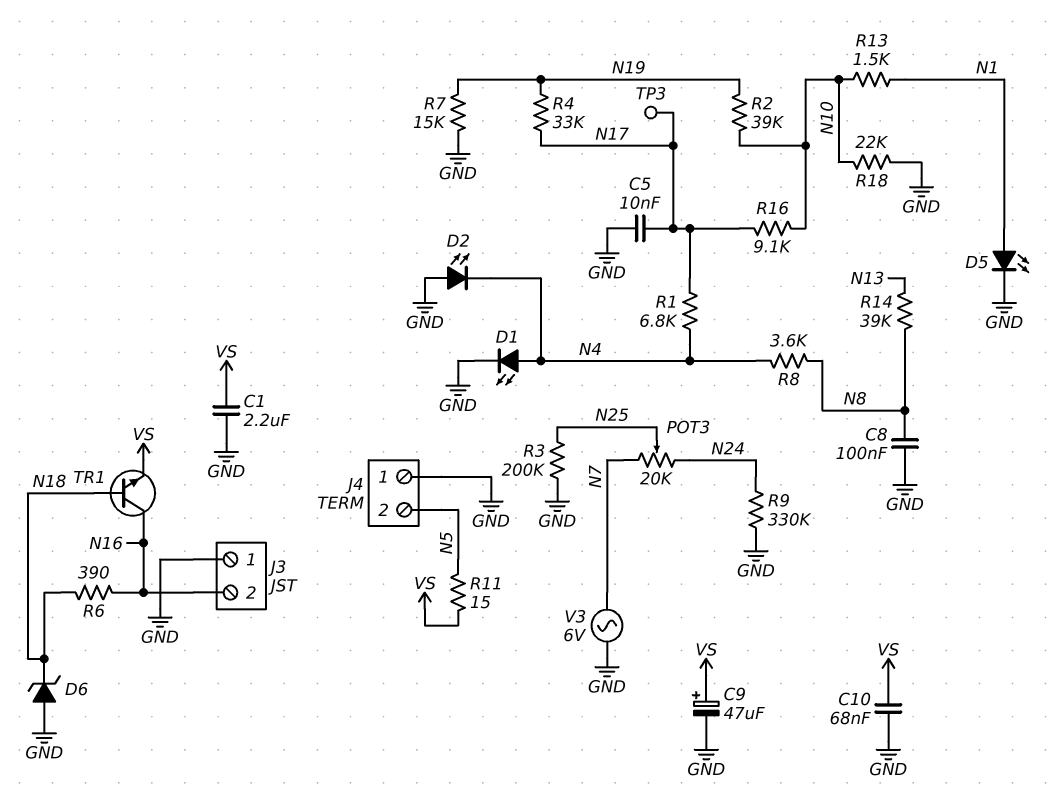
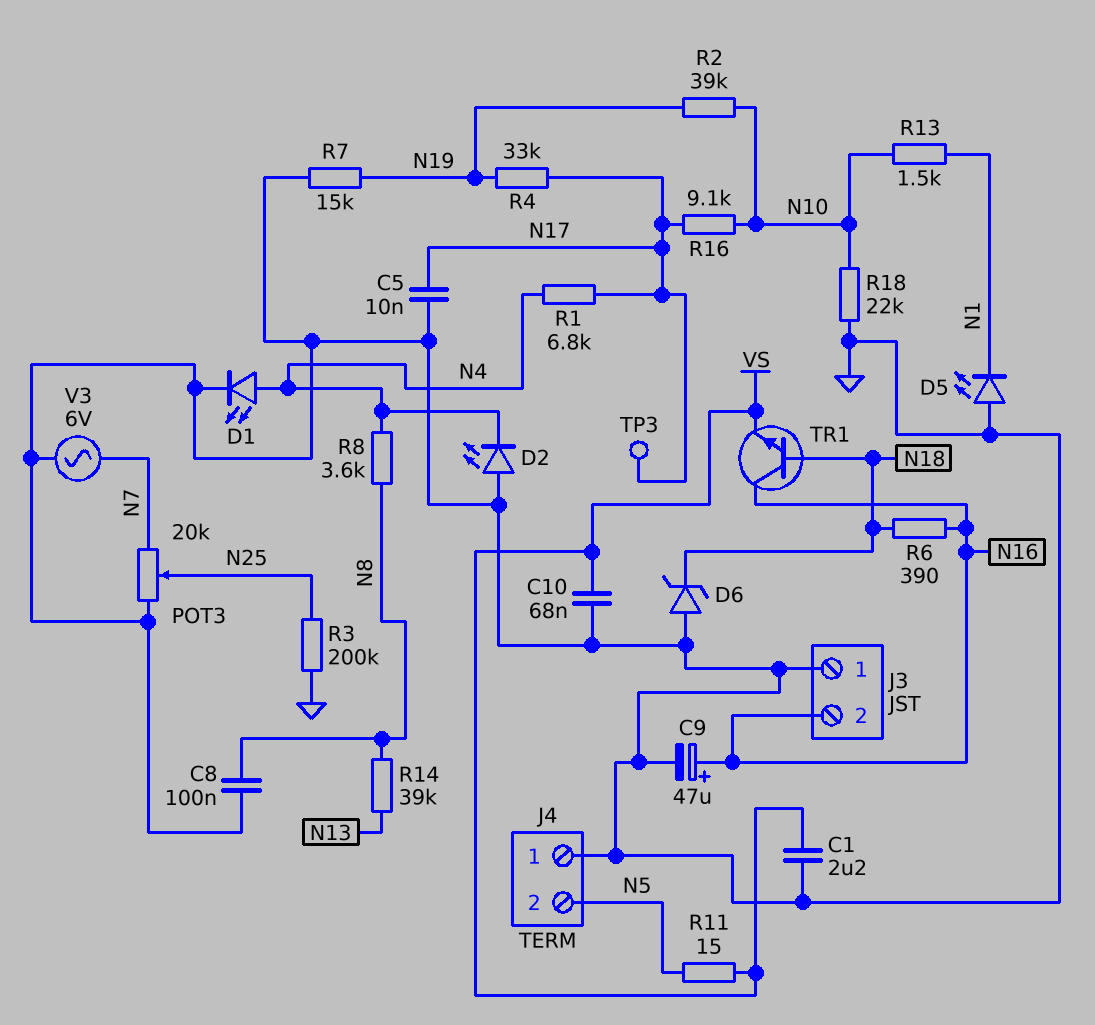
C9: 47uF (plus VS, minus GND) -> 47uF (plus N16, minus GND)
D5: LED (A N1, K GND) -> LED (A GND, K N1)
POT3: 20k (N7, N24, wiper N25) -> 20k (GND, N7, wiper N25)
R9: 330k (GND, N24) -> none

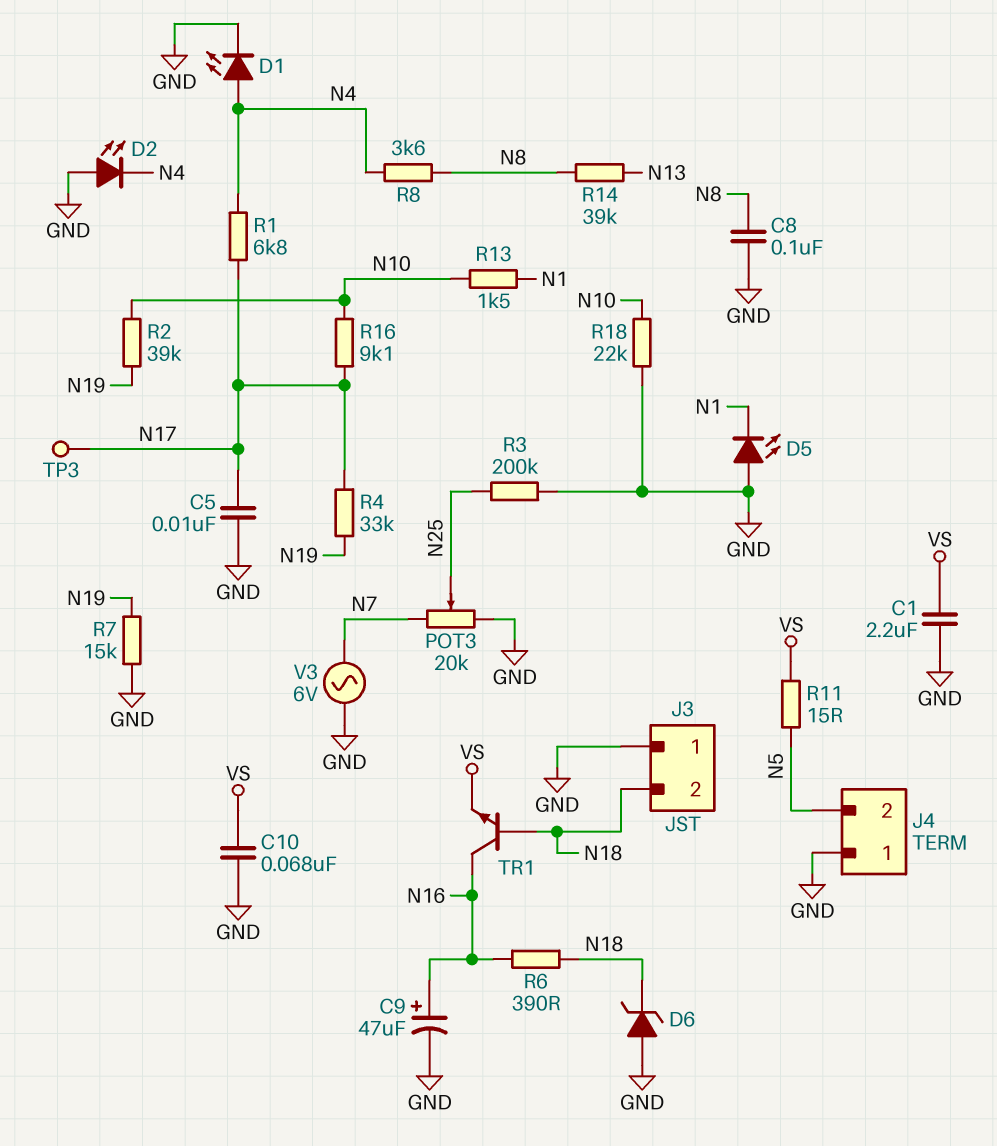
J3 pin 2: N16 -> N18

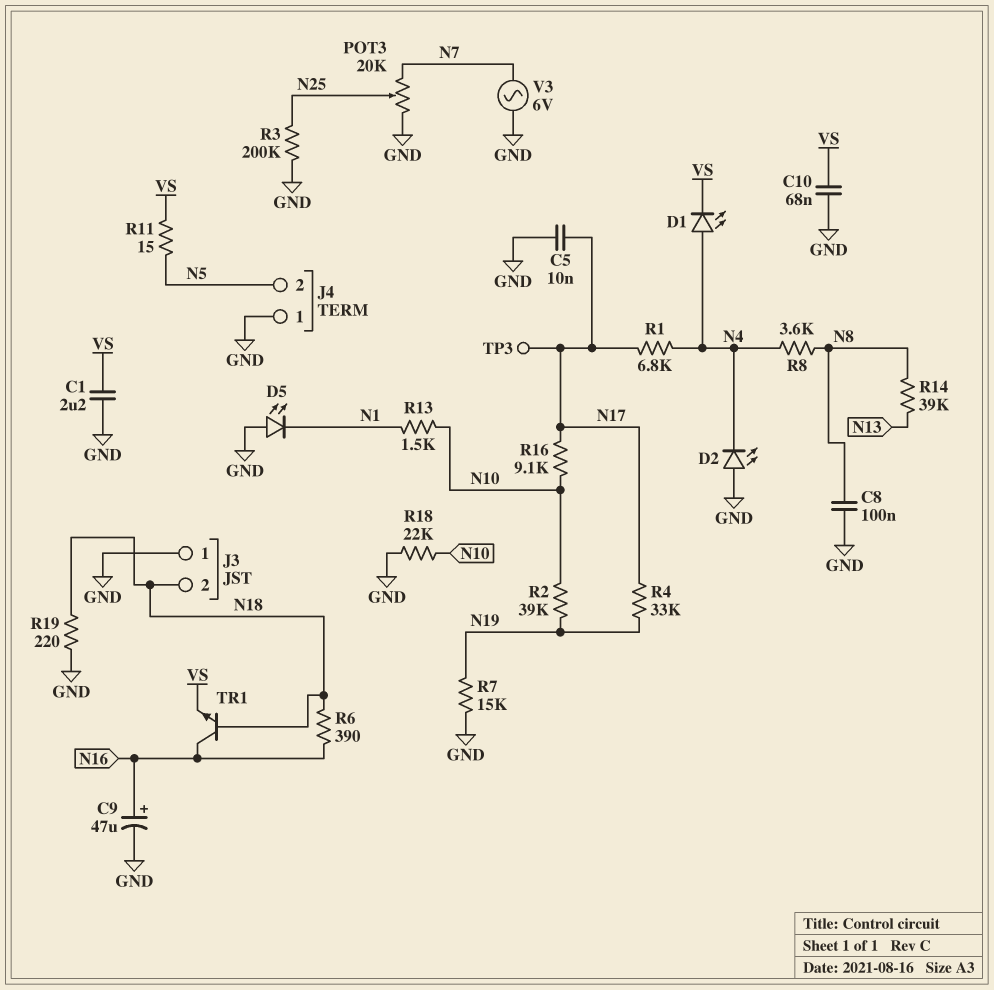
D1: LED (A N4, K GND) -> LED (A N4, K VS)
D6: zener (A GND, K N18) -> none
R19: none -> 220 (GND, N18)

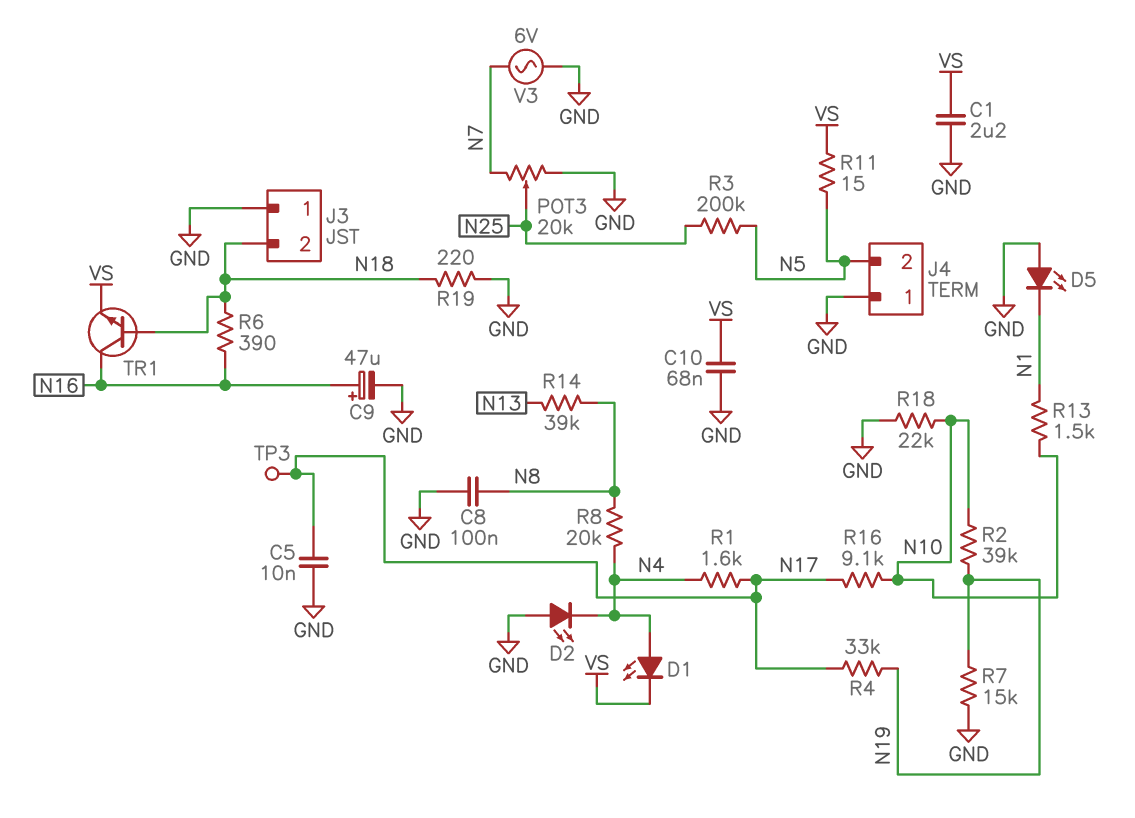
R1: 6.8k (N4, N17) -> 1.6k (N4, N17)
R3: 200k (GND, N25) -> 200k (N5, N25)
R8: 3.6k (N4, N8) -> 20k (N4, N8)

